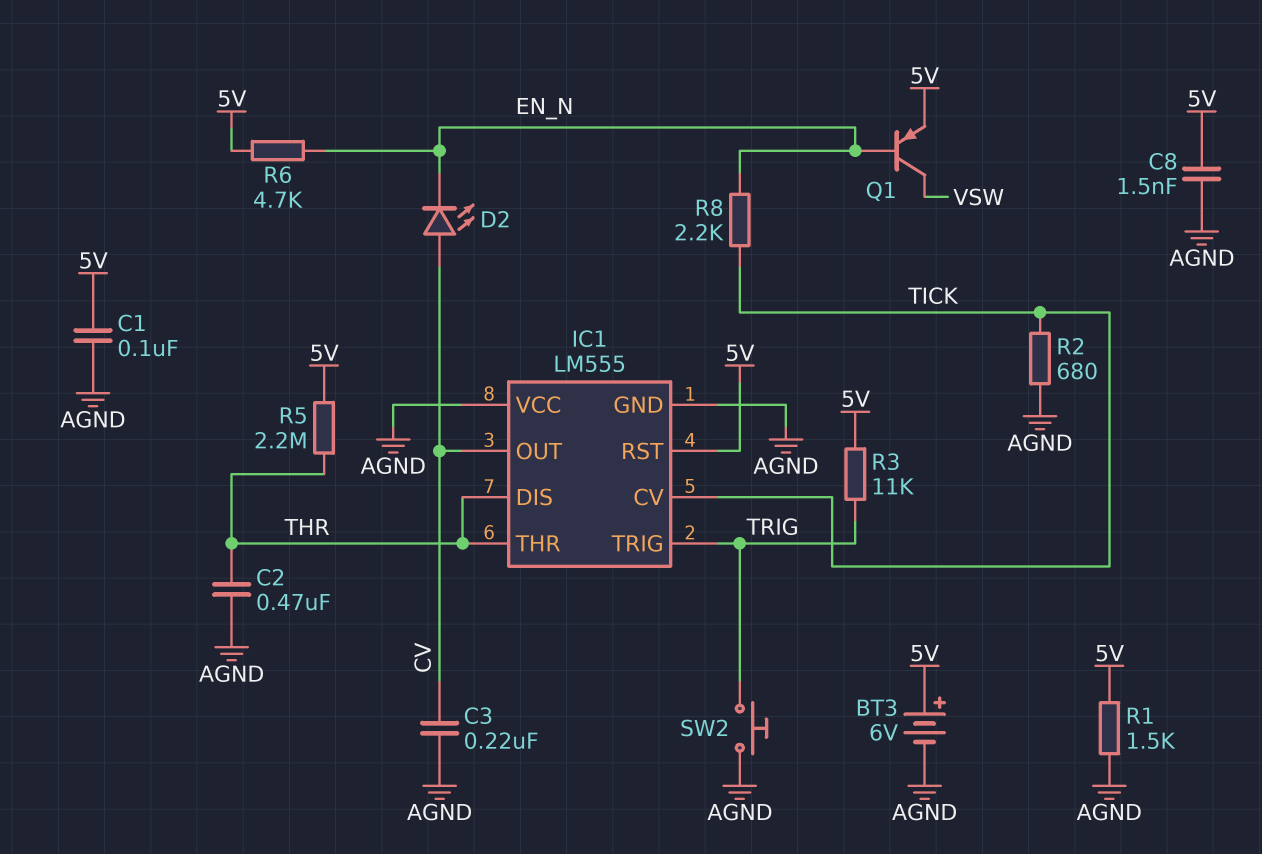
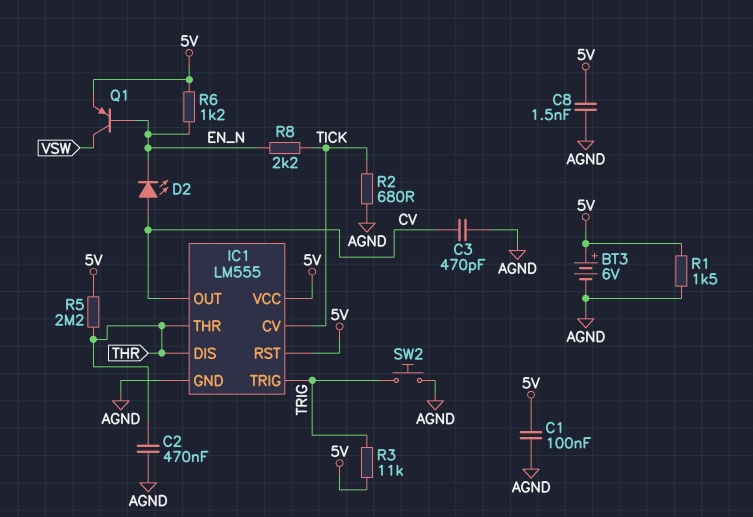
C3: 220nF (AGND, CV) -> 470pF (AGND, CV)
IC1 pin VCC: AGND -> 5V
R6: 4.7k (5V, EN_N) -> 1.2k (5V, EN_N)

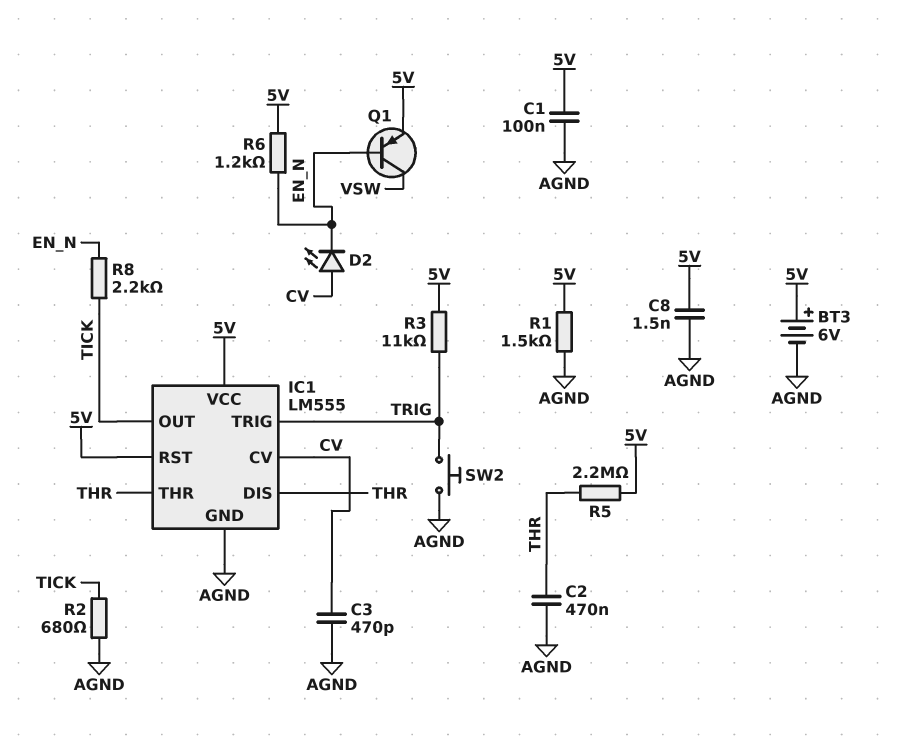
IC1 pin CV: TICK -> CV
IC1 pin OUT: CV -> TICK

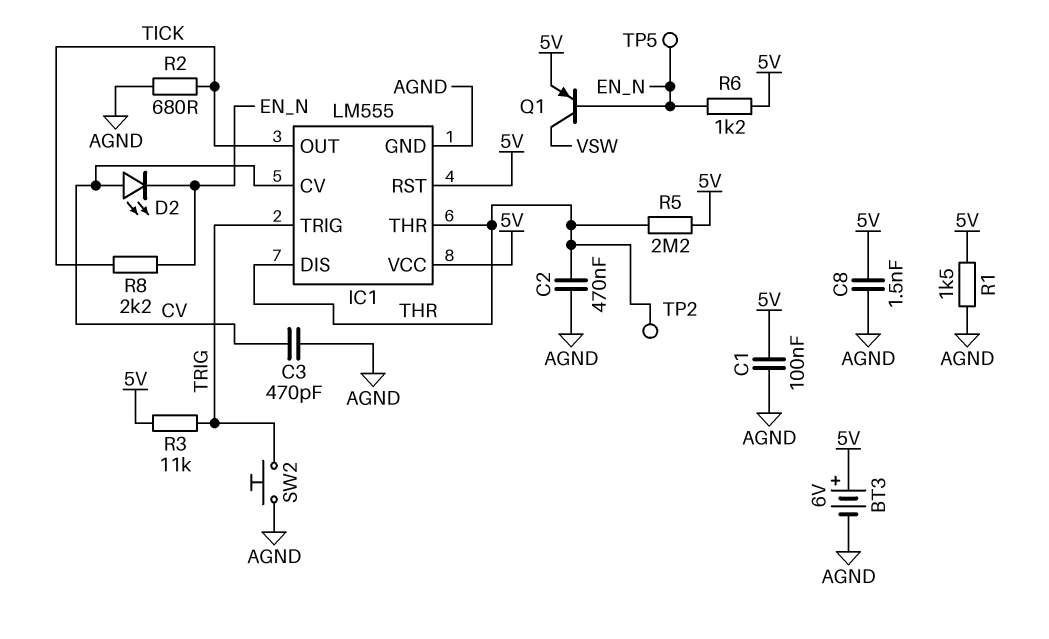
TP2: none -> test point (THR)
TP5: none -> test point (EN_N)

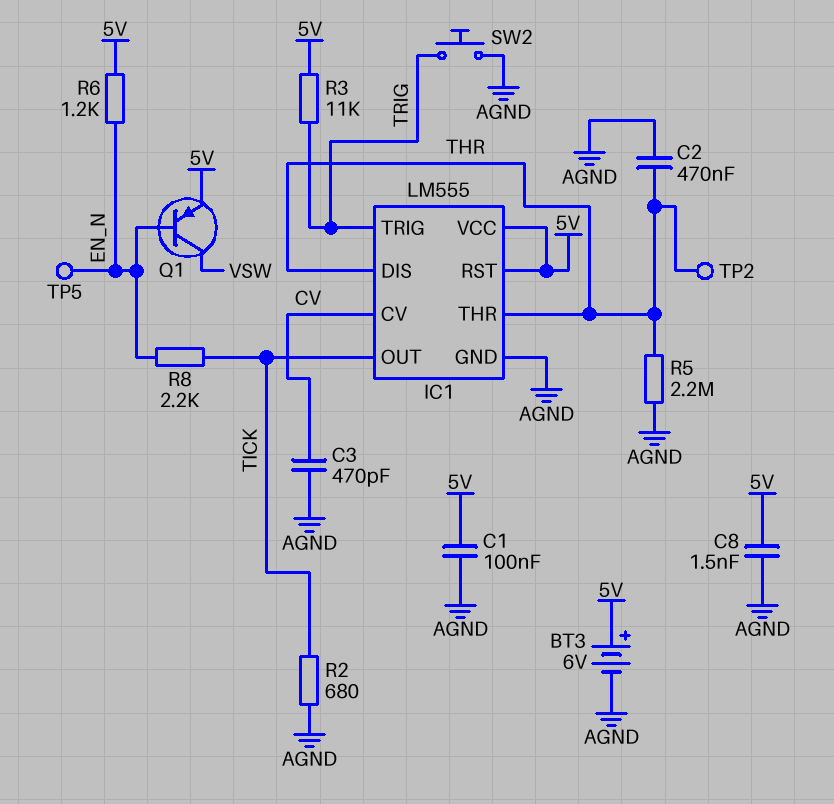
D2: LED (A CV, K EN_N) -> none
R1: 1.5k (5V, AGND) -> none
R5: 2.2M (5V, THR) -> 2.2M (AGND, THR)

